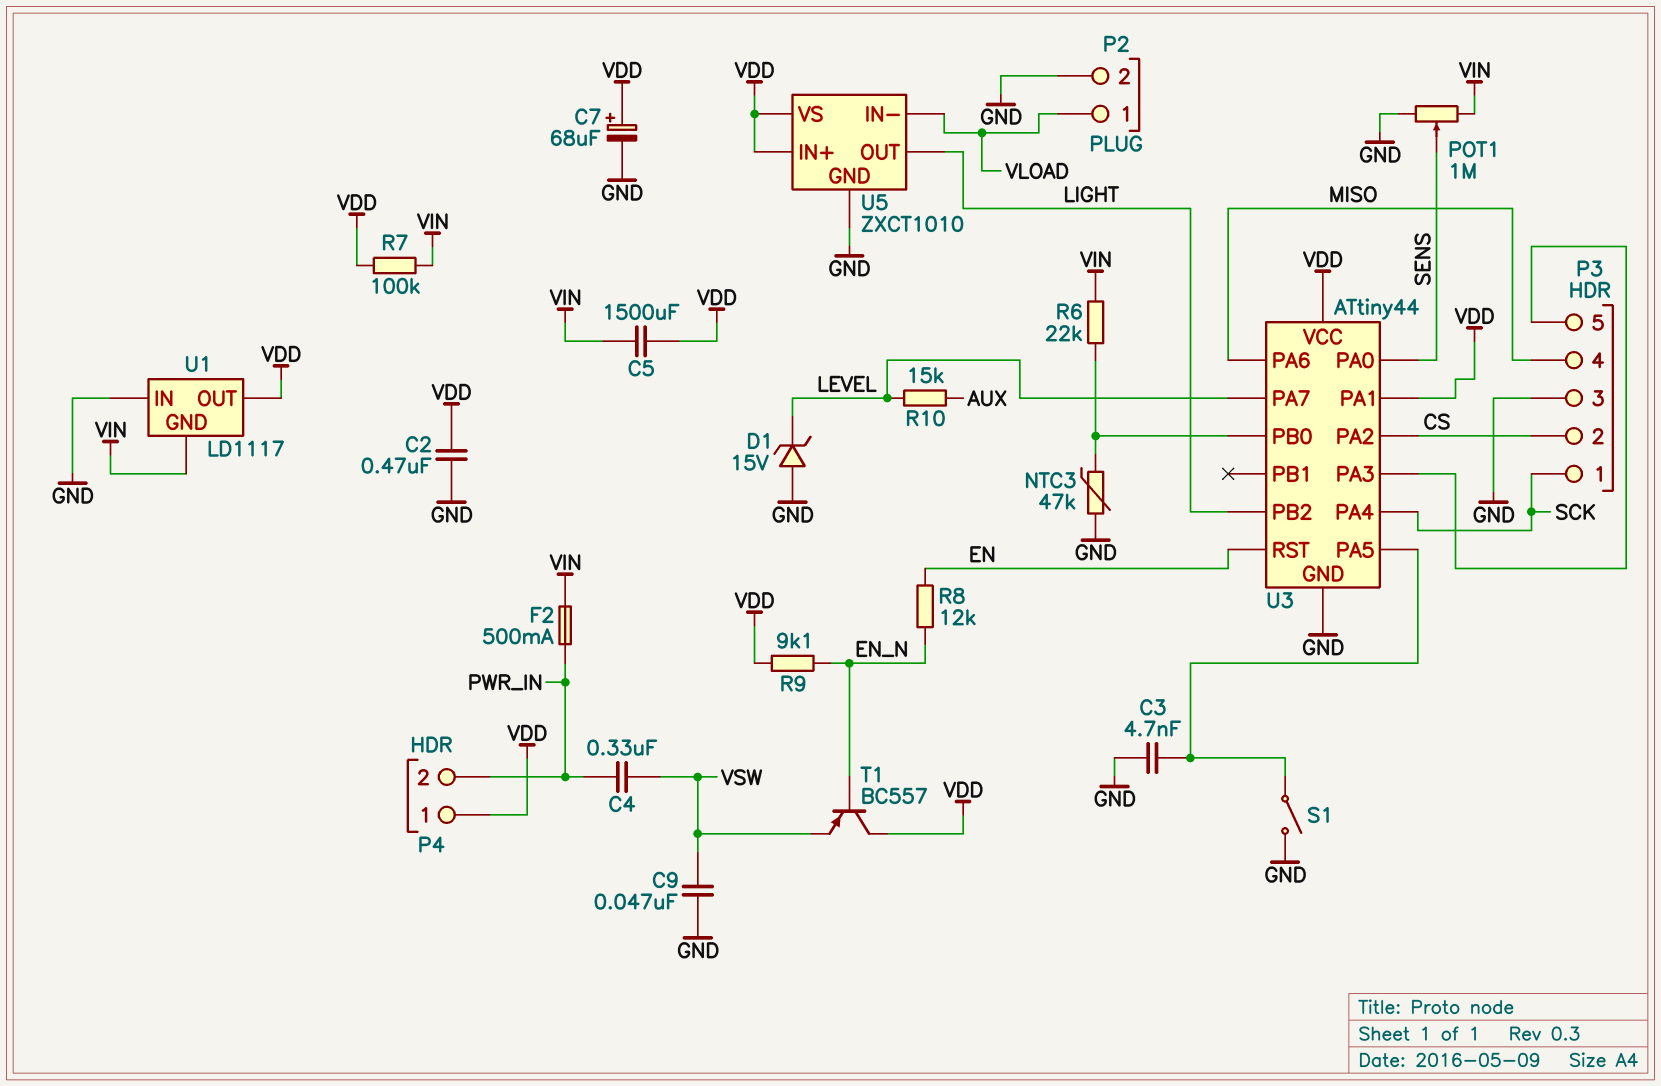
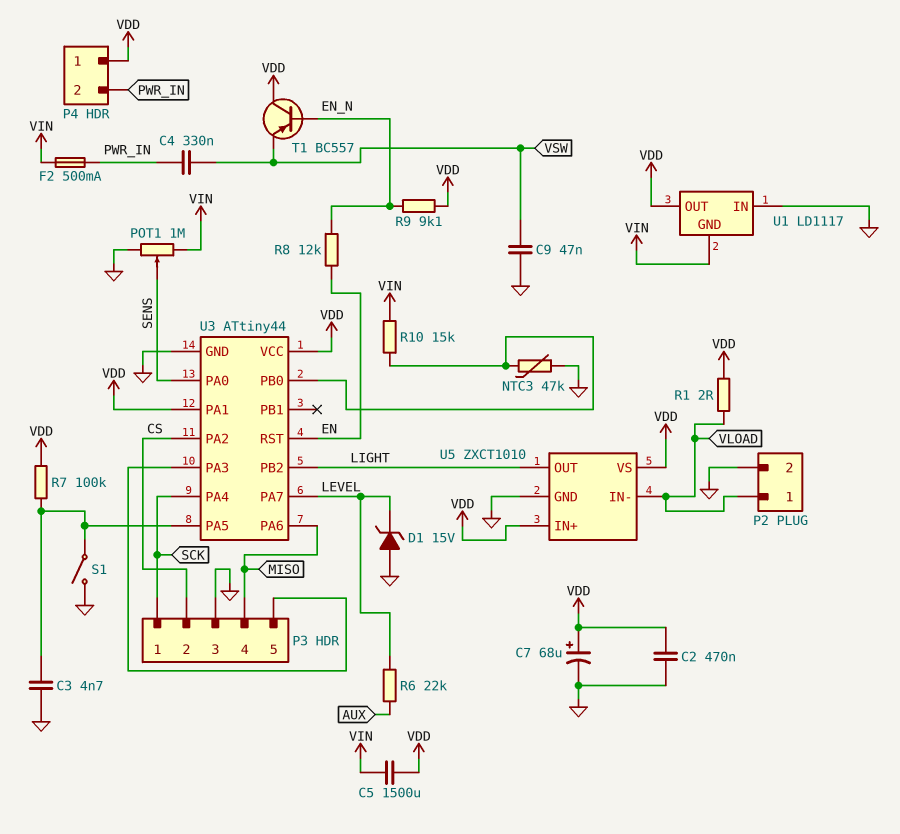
R1: none -> 2 (VDD, VLOAD)
R6: 22k (U3/PB0, VIN) -> 22k (AUX, LEVEL)
R7: 100k (VDD, VIN) -> 100k (U3/PA5, VDD)
R10: 15k (AUX, LEVEL) -> 15k (U3/PB0, VIN)

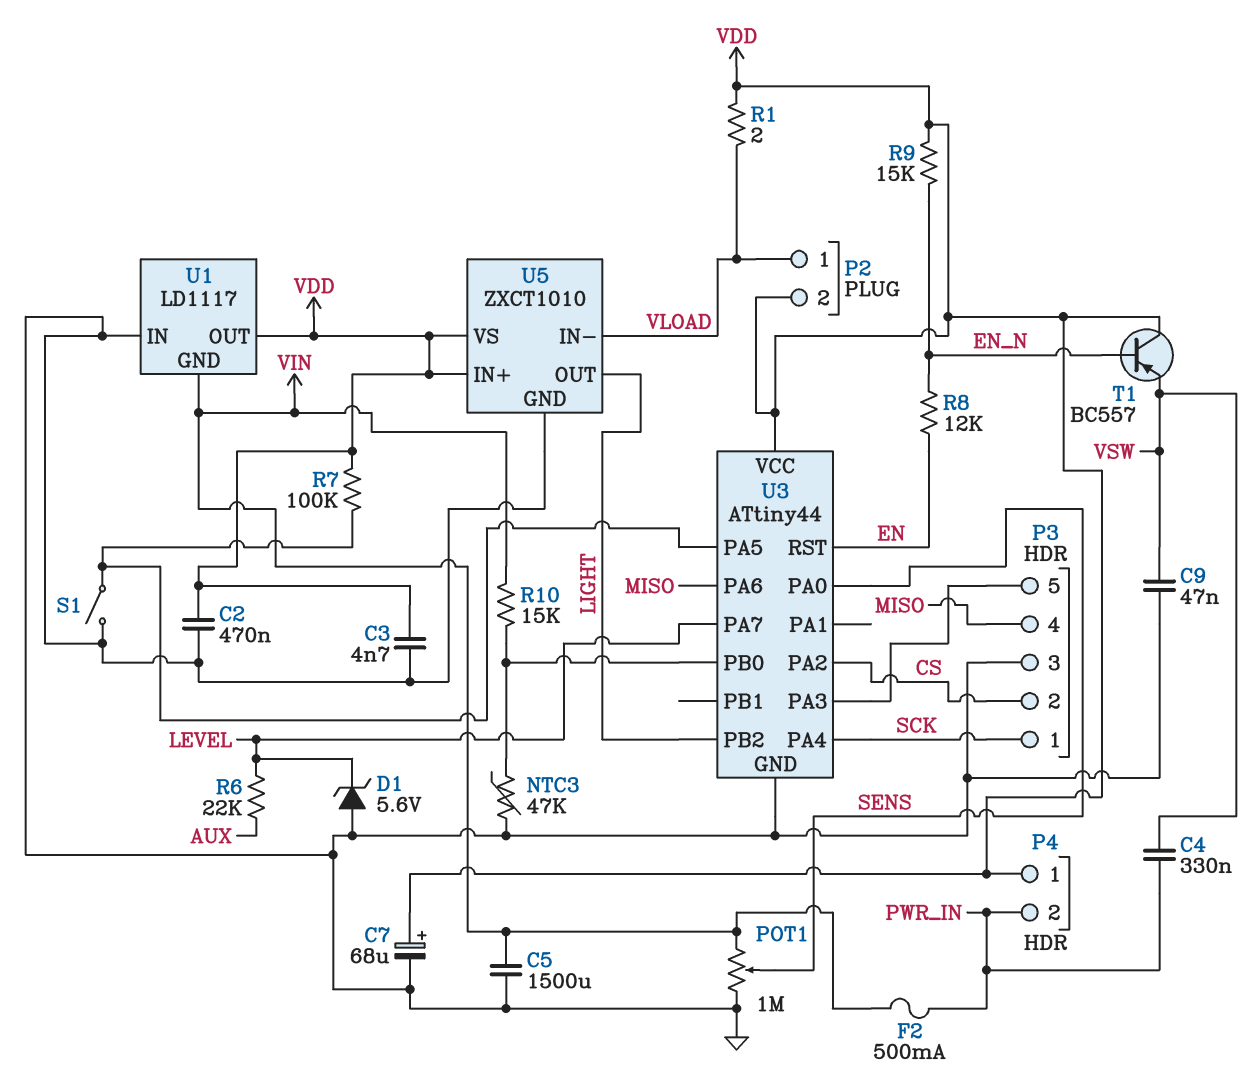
C3: 4.7nF (GND, U3/PA5) -> 4.7nF (GND, VDD)
C5: 1500uF (VDD, VIN) -> 1500uF (GND, VIN)
D1: zener 15V (A GND, K LEVEL) -> zener 5.6V (A GND, K LEVEL)
P2 pin 2: GND -> VDD
R9: 9.1k (EN_N, VDD) -> 15k (EN_N, VDD)
U3 pin PA1: VDD -> none

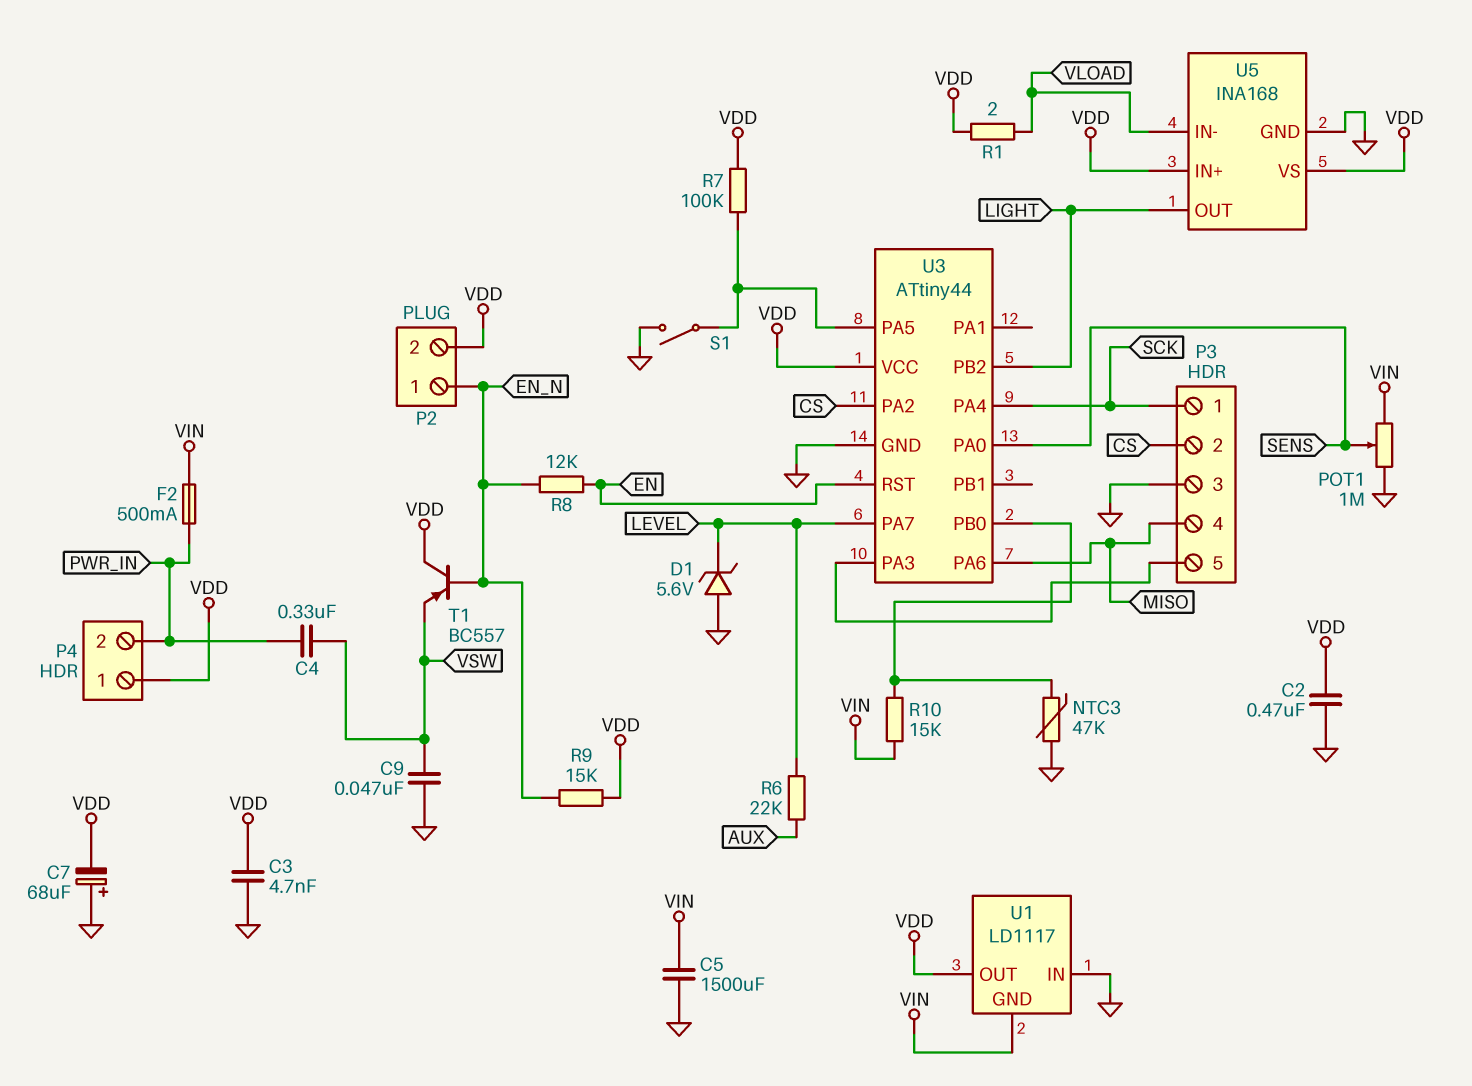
C7: 68uF (plus VDD, minus GND) -> 68uF (plus GND, minus VDD)
P2 pin 1: VLOAD -> EN_N
U5: ZXCT1010 -> INA168

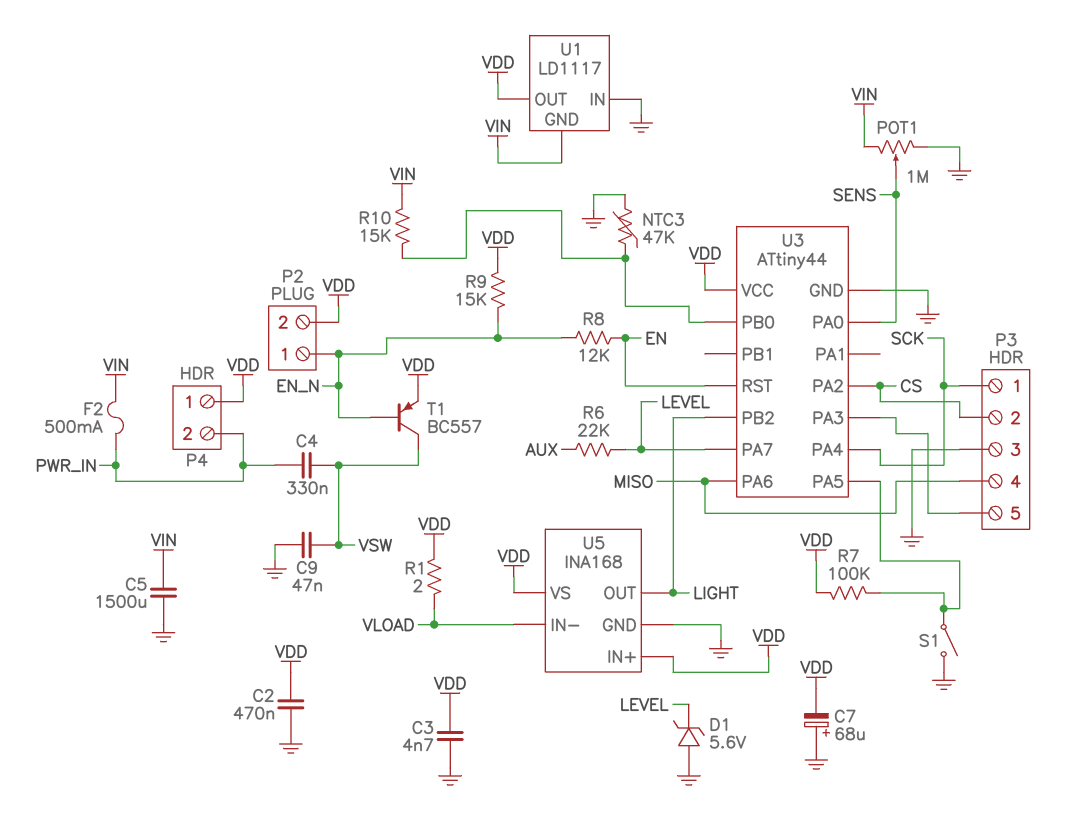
T1: PNP BC557 (B EN_N, C VDD, E VSW) -> PNP BC557 (B EN_N, C VSW, E VDD)

